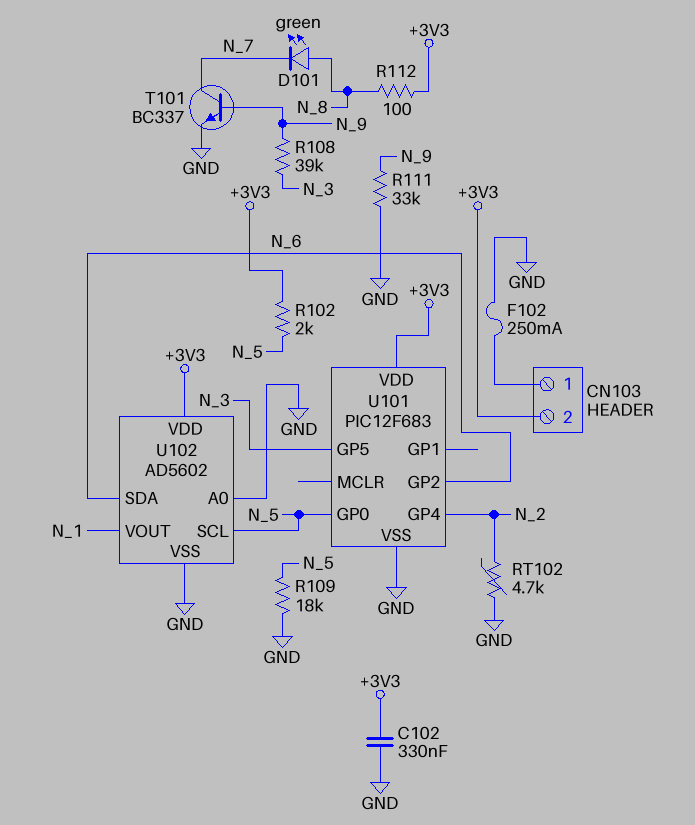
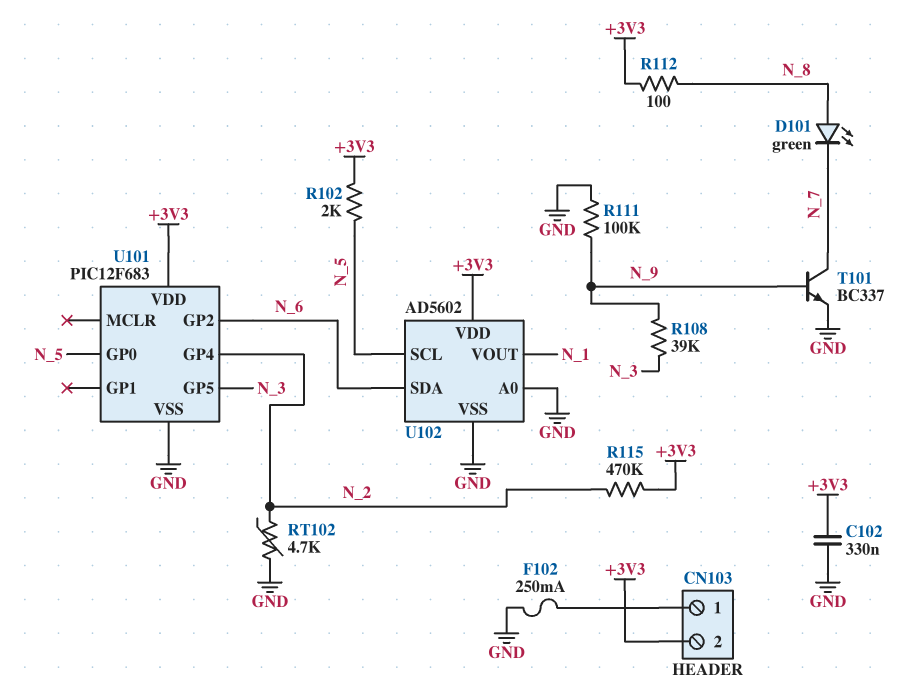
R109: 18k (GND, N_5) -> none
R111: 33k (GND, N_9) -> 100k (GND, N_9)
R115: none -> 470k (+3V3, N_2)

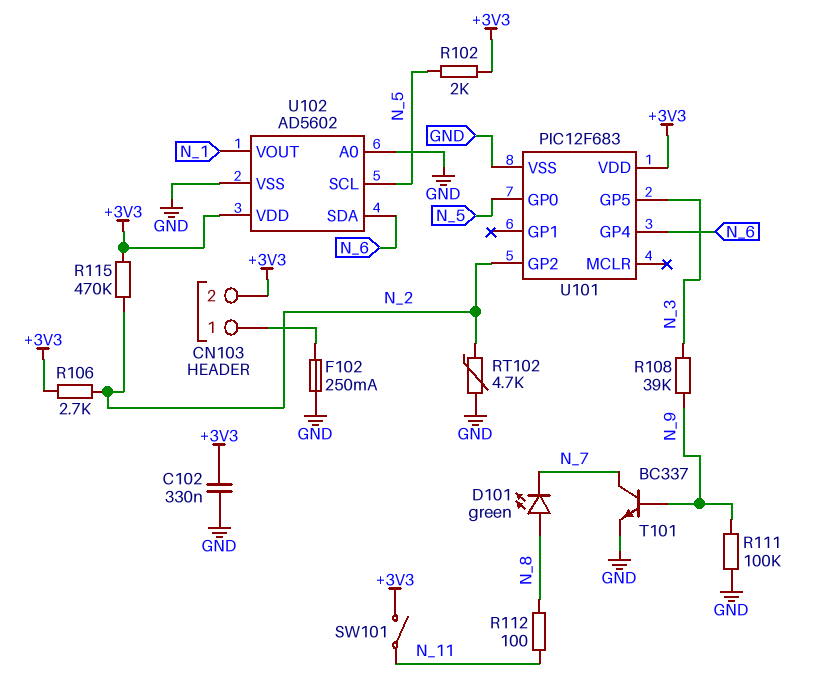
R106: none -> 2.7k (+3V3, N_2)
R112: 100 (+3V3, N_8) -> 100 (N_8, N_11)
SW101: none -> switch (+3V3, N_11)
U101 pin GP2: N_6 -> N_2
U101 pin GP4: N_2 -> N_6

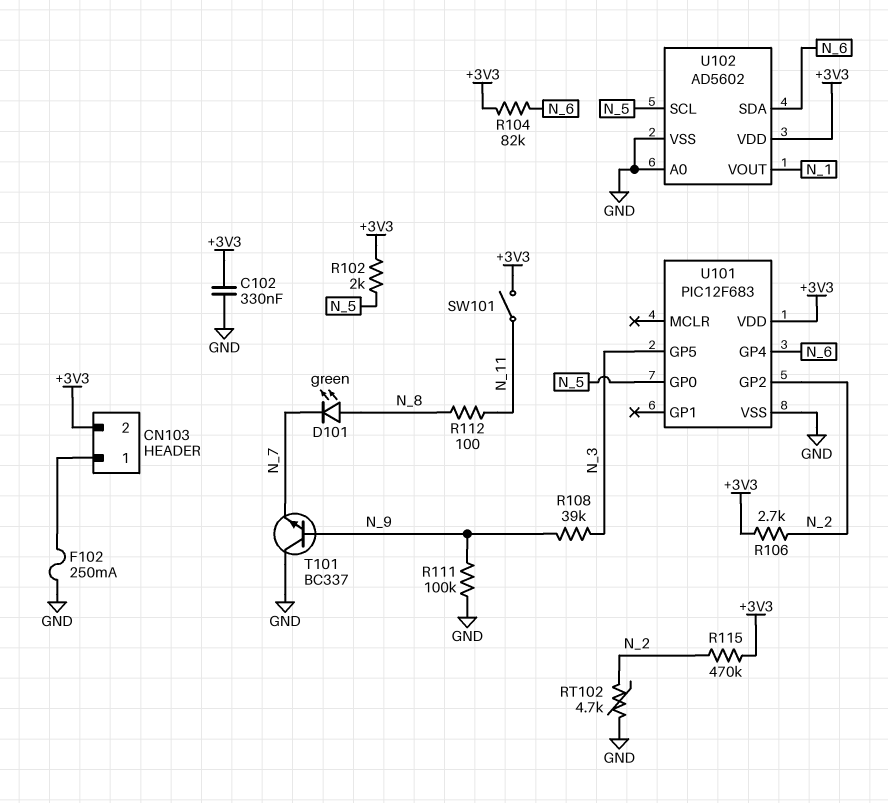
R104: none -> 82k (+3V3, N_6)
T101: NPN BC337 (B N_9, C N_7, E GND) -> NPN BC337 (B N_9, C GND, E N_7)

